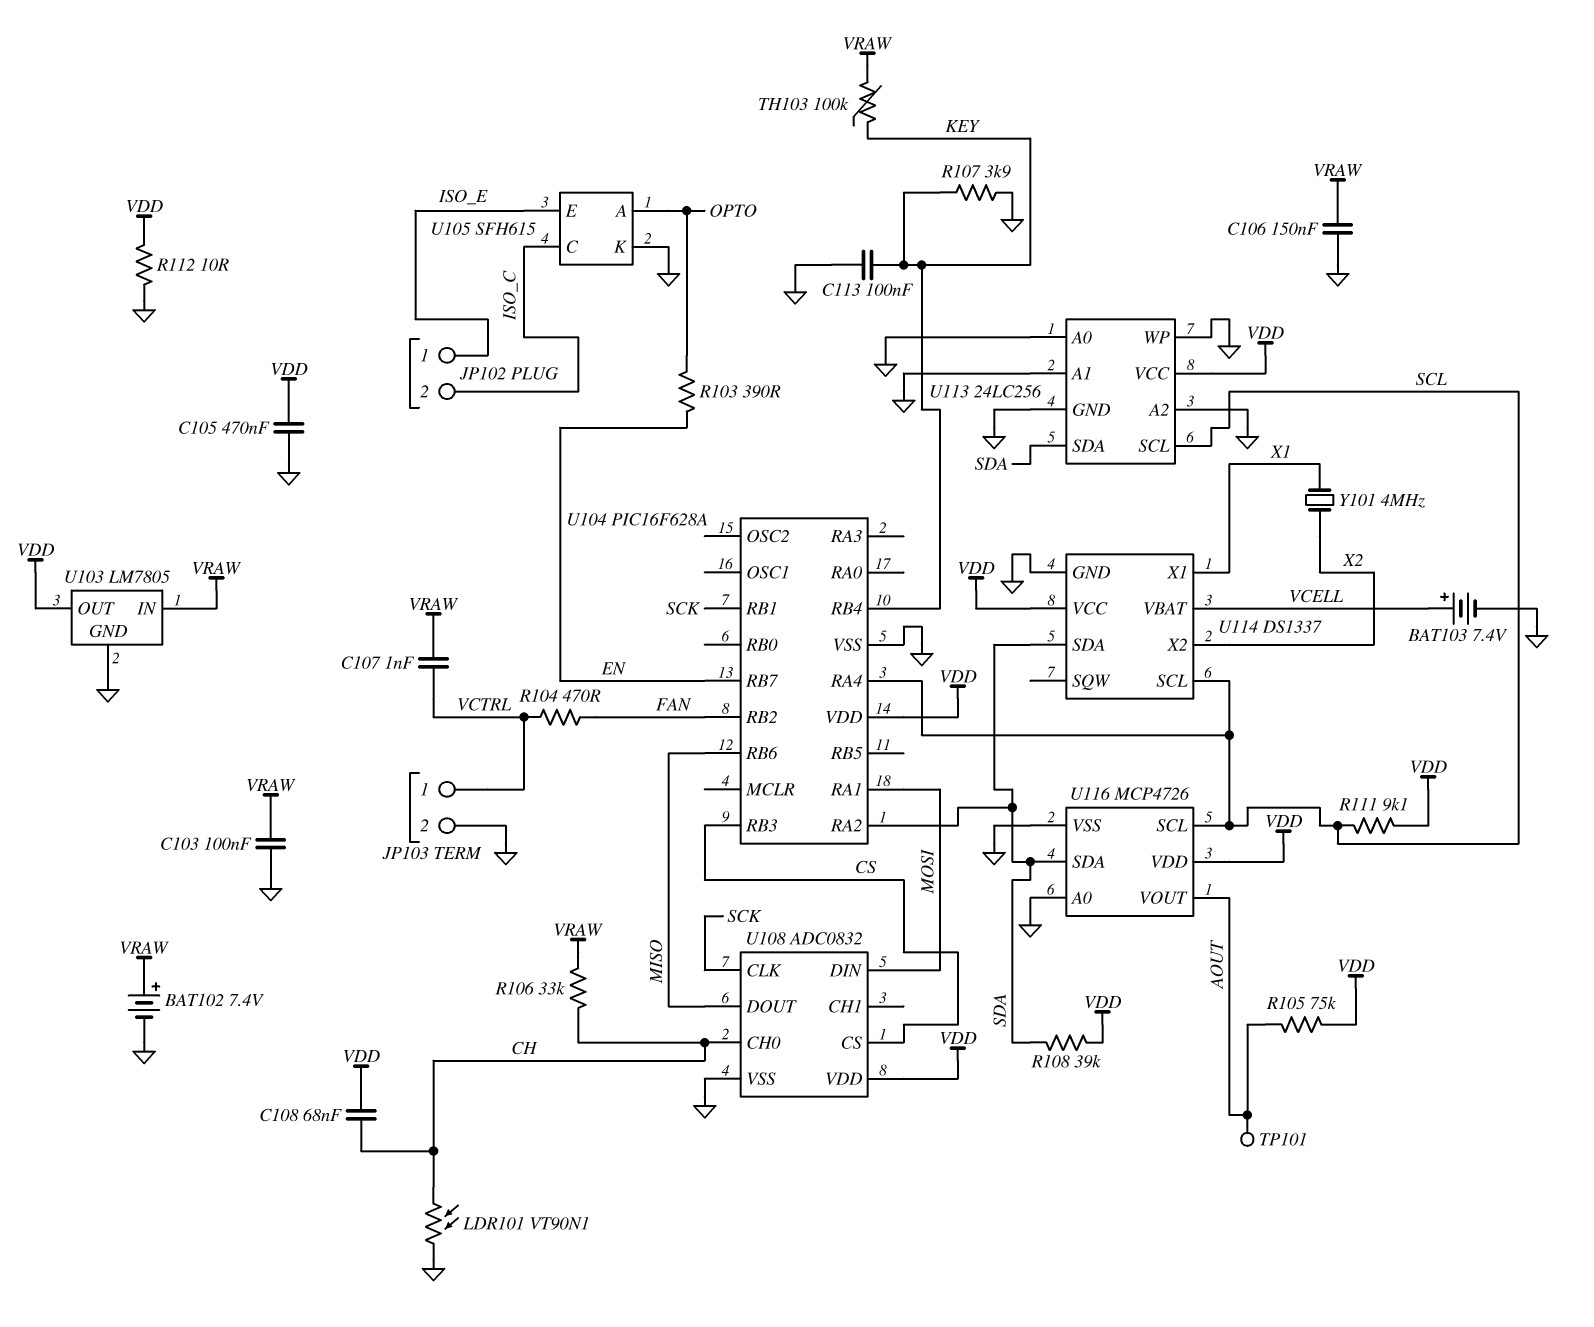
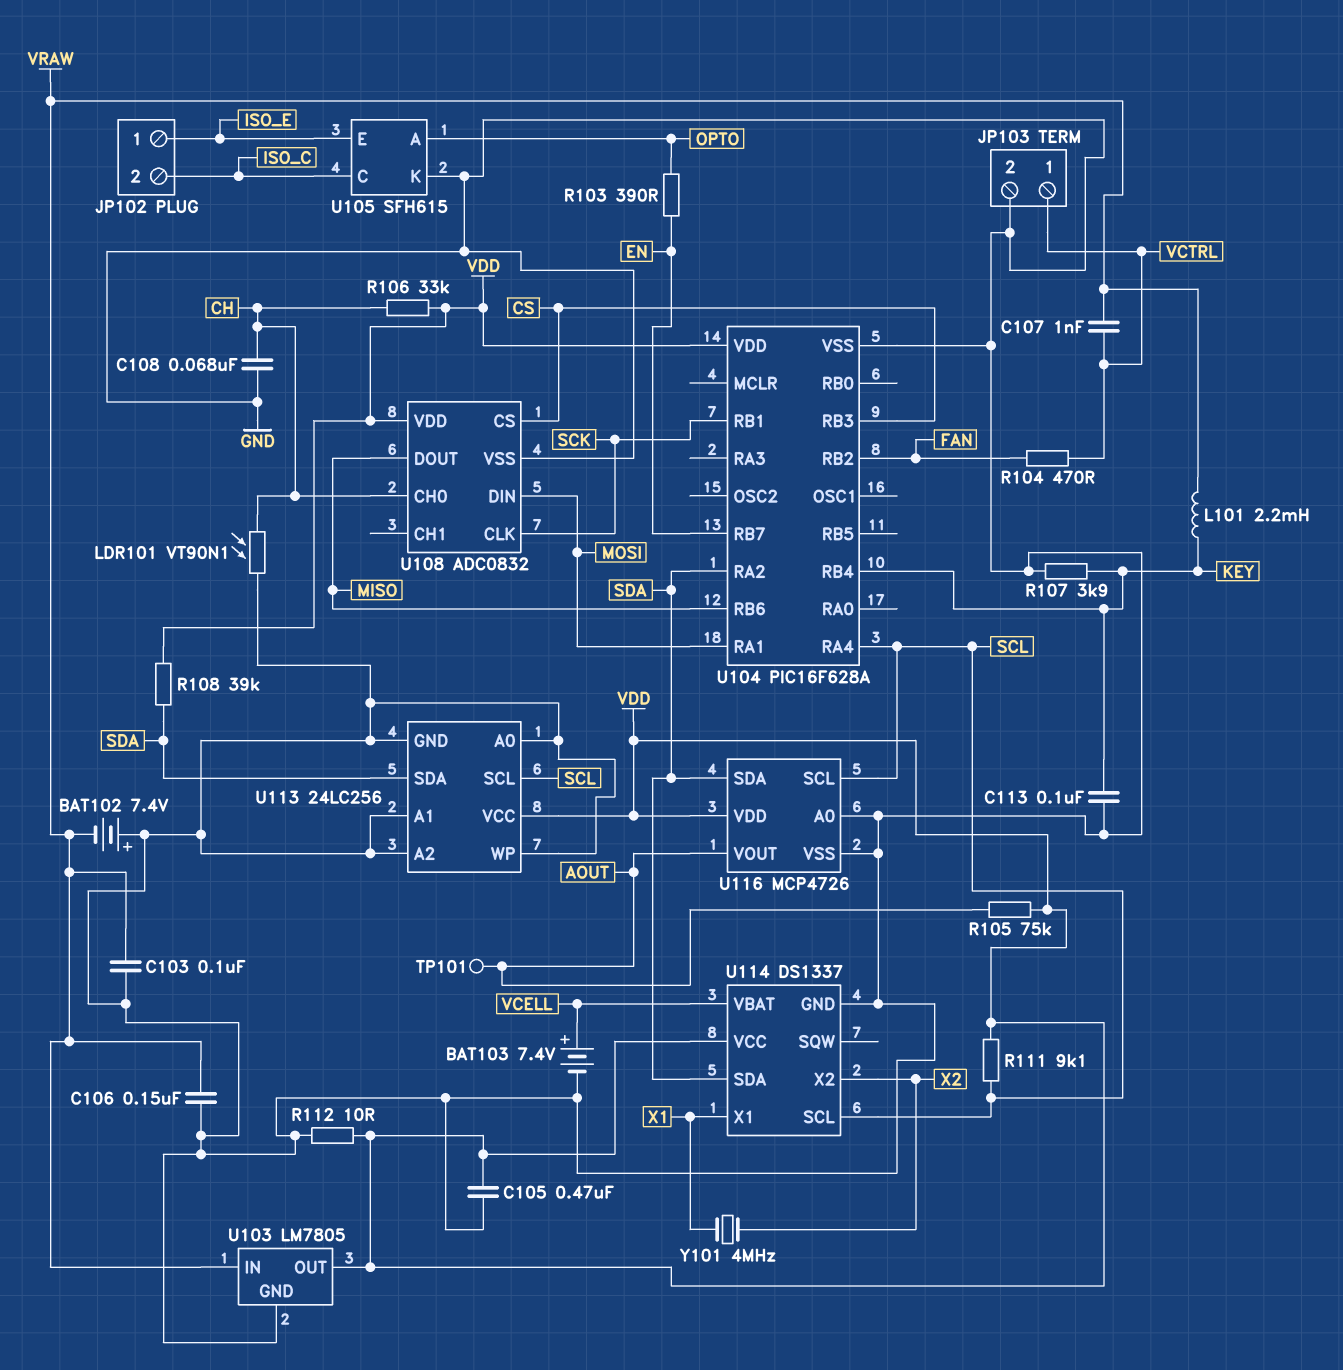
BAT102: 7.4V (plus VRAW, minus GND) -> 7.4V (plus GND, minus VRAW)
C108: 68nF (CH, VDD) -> 68nF (CH, GND)
L101: none -> 2.2mH (KEY, VRAW)
R106: 33k (CH, VRAW) -> 33k (CH, VDD)
TH103: 100k (KEY, VRAW) -> none

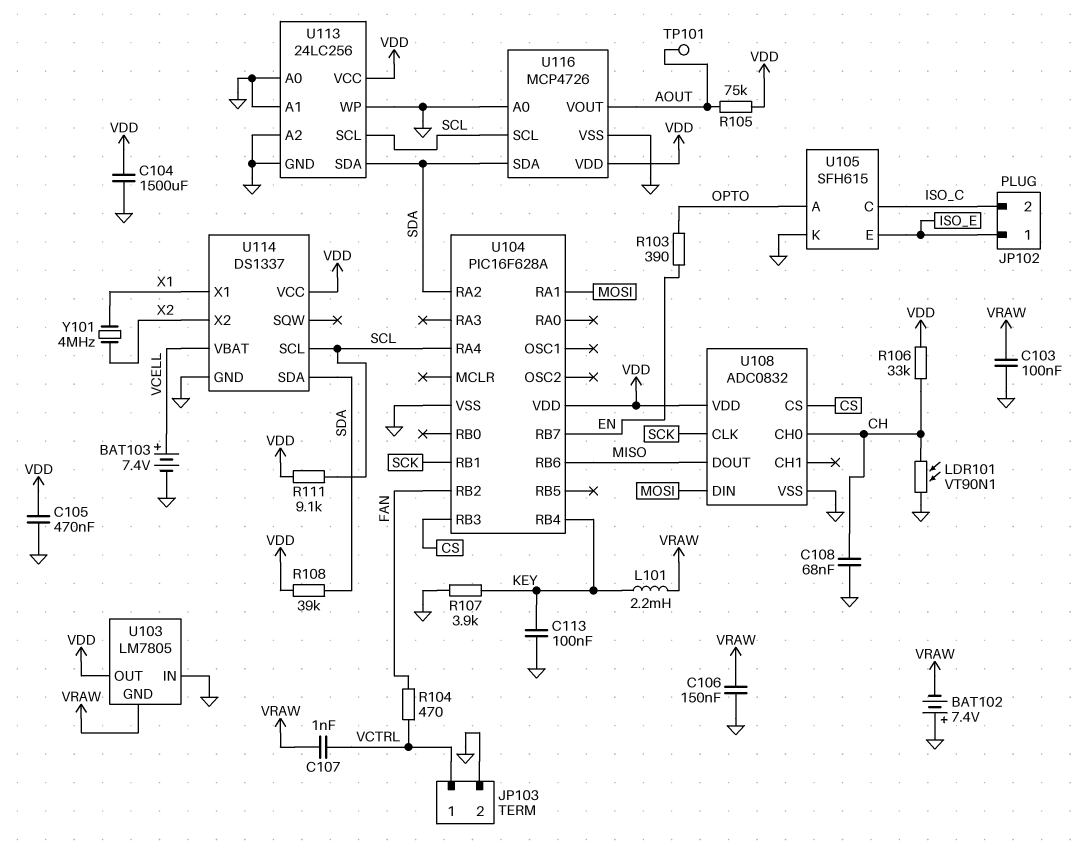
C104: none -> 1500uF (GND, VDD)
R112: 10 (GND, VDD) -> none
U103 pin GND: GND -> VRAW
U103 pin IN: VRAW -> GND

